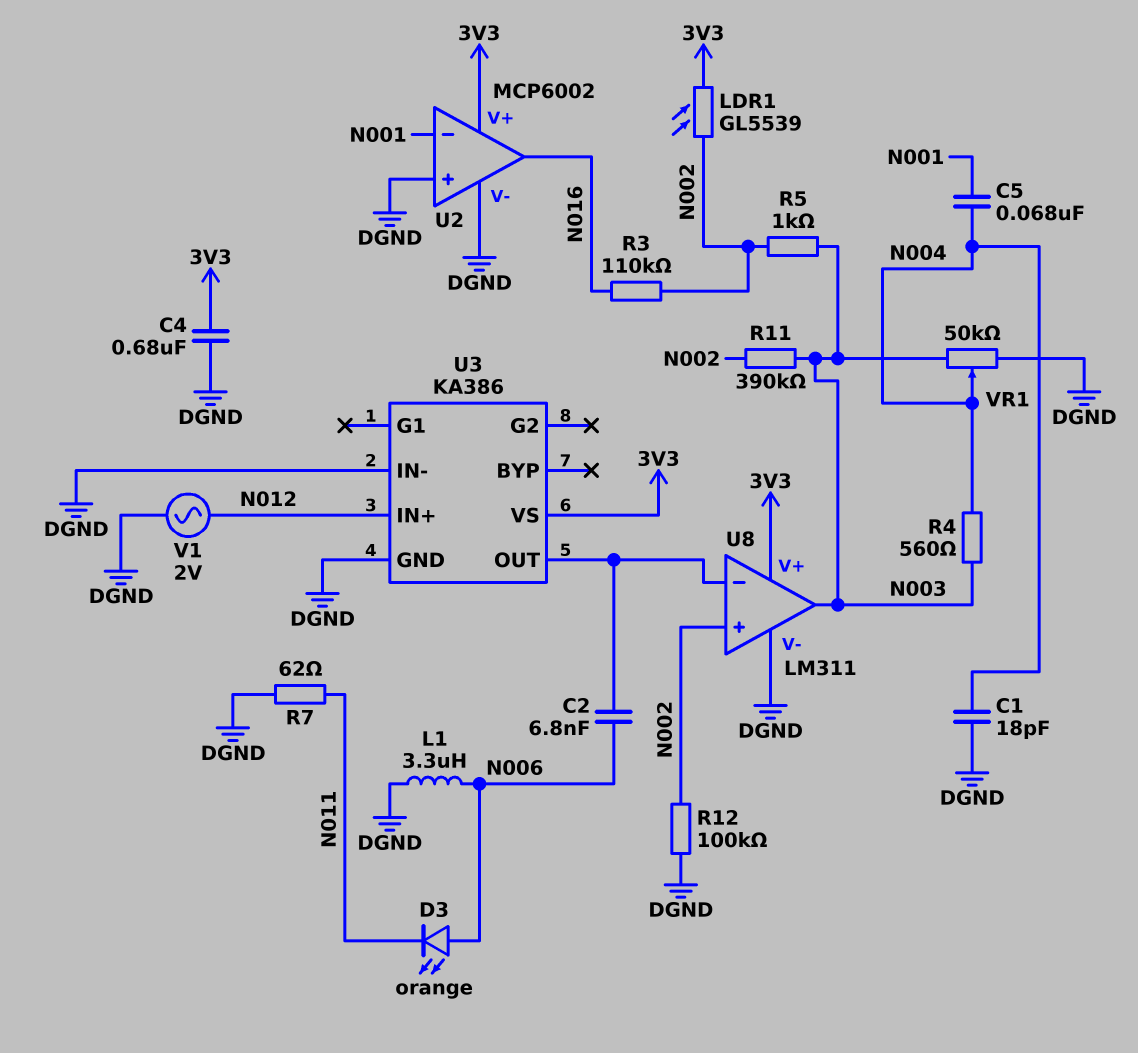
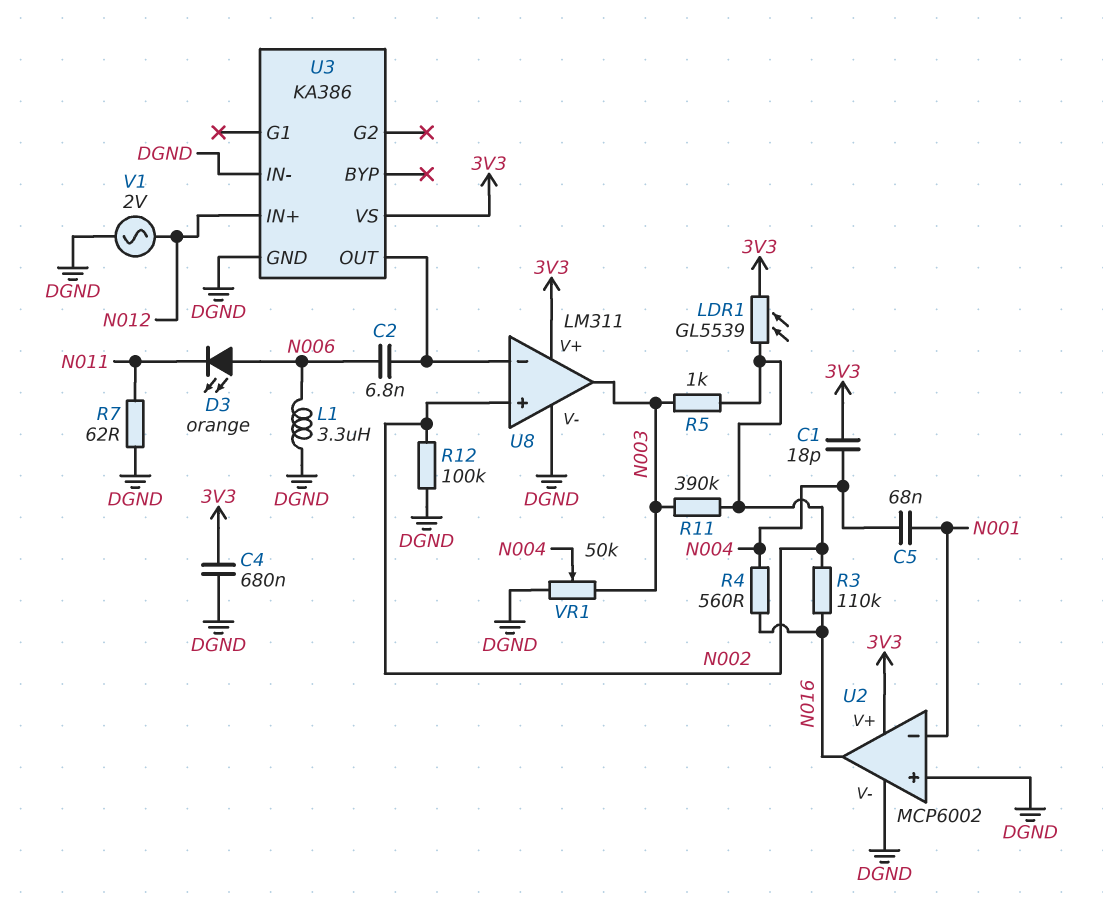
C1: 18pF (DGND, N004) -> 18pF (3V3, N004)
R4: 560 (N003, N004) -> 560 (N004, N016)

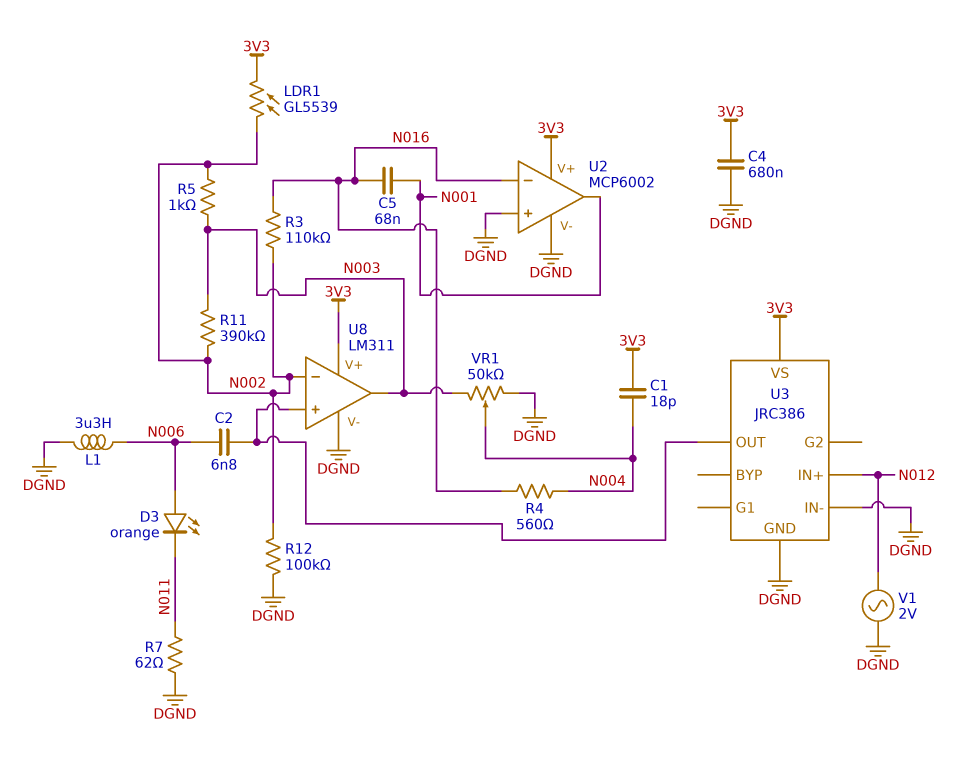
C5: 68nF (N001, N004) -> 68nF (N001, N016)
U2 pin in-: N001 -> N016
U2 pin out: N016 -> N001
U3: KA386 -> JRC386
U8 pin in+: N002 -> U3/OUT
U8 pin in-: U3/OUT -> N002

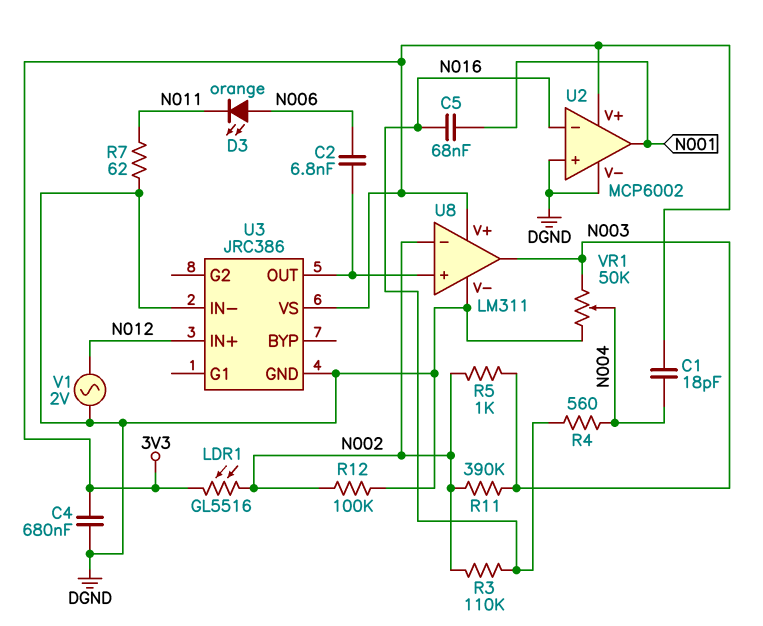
L1: 3.3uH (DGND, N006) -> none
LDR1: GL5539 (3V3, N002) -> GL5516 (3V3, N002)

